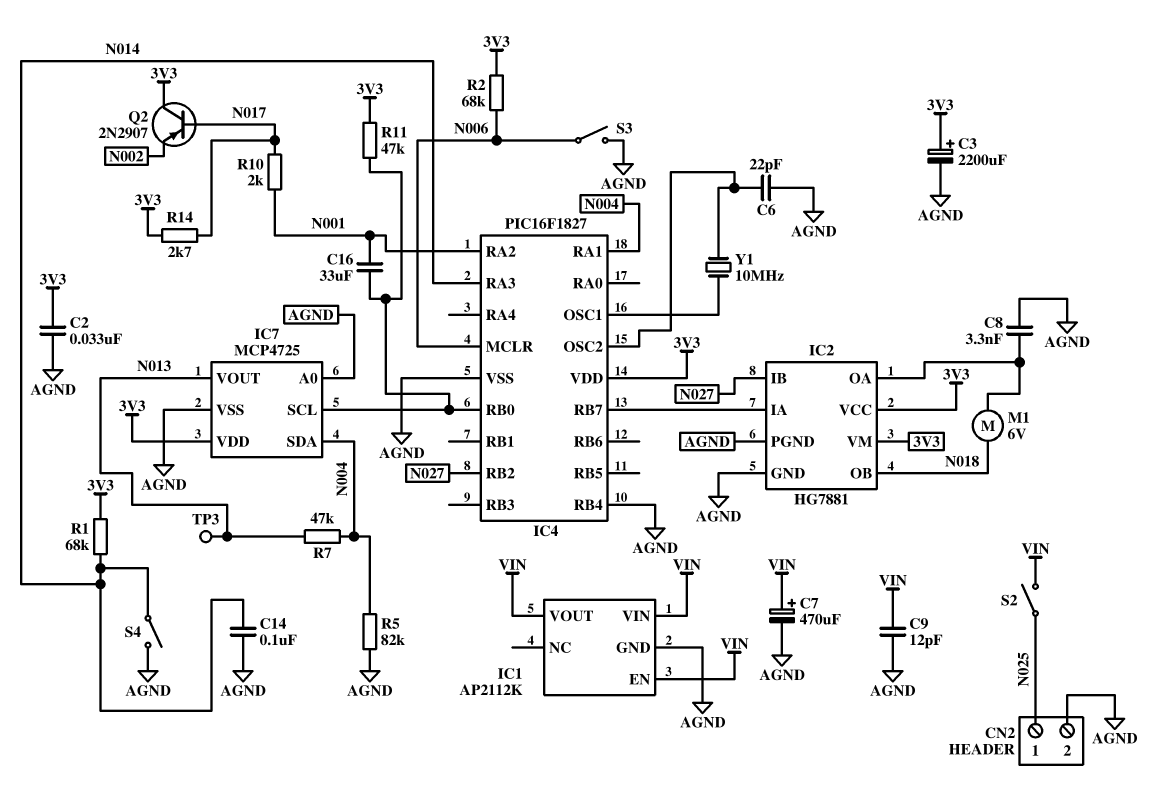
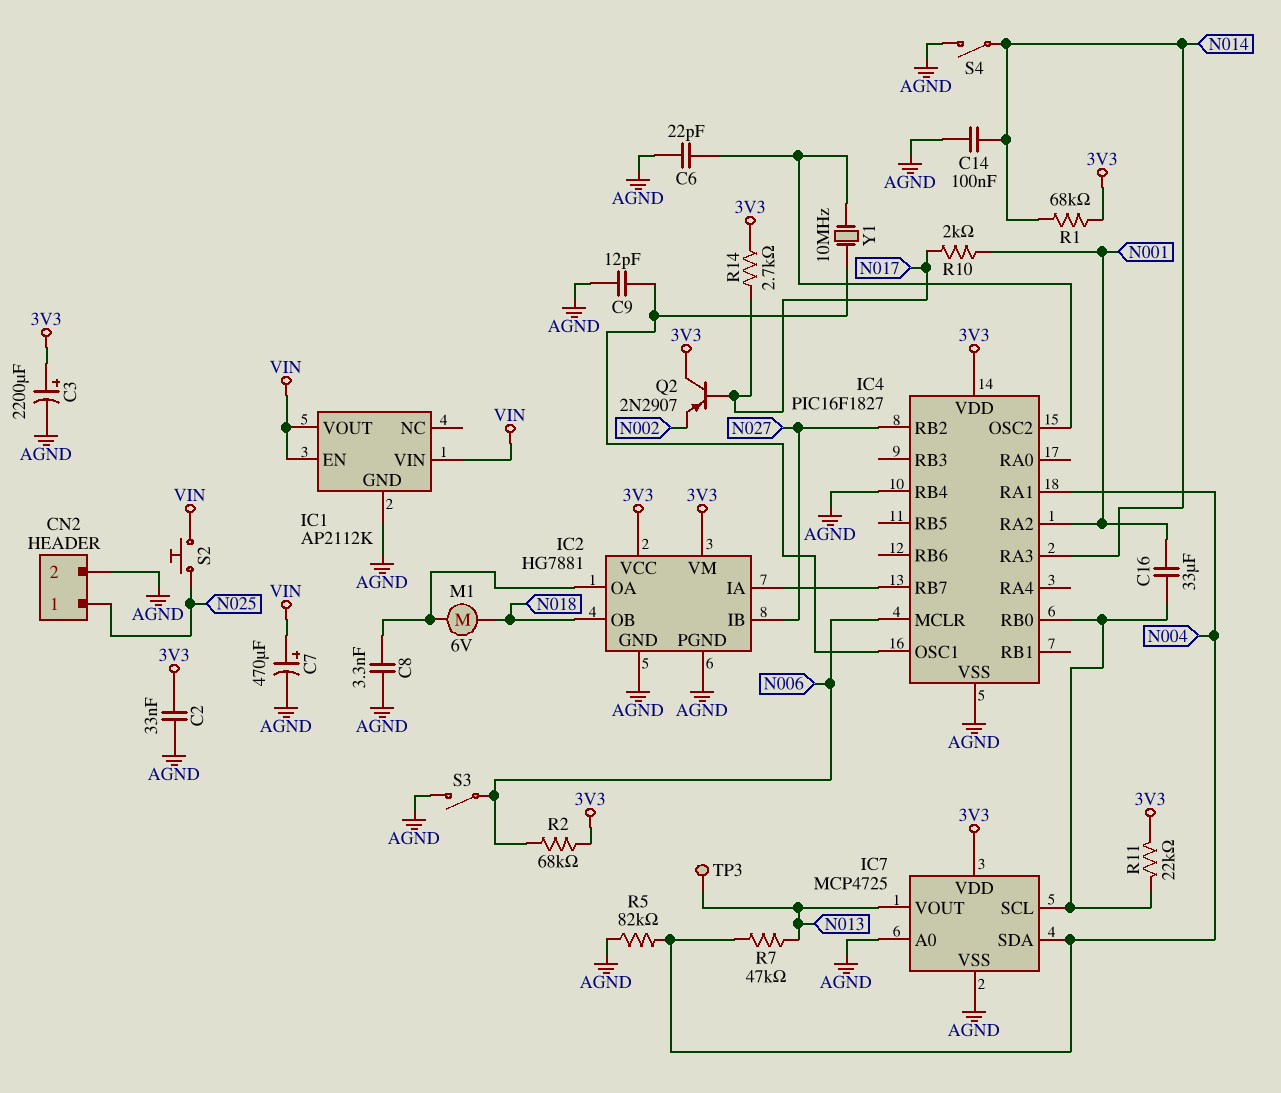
C9: 12pF (AGND, VIN) -> 12pF (AGND, IC4/OSC1)
R11: 47k (3V3, IC4/RB0) -> 22k (3V3, IC4/RB0)
S2: switch (N025, VIN) -> button (N025, VIN)

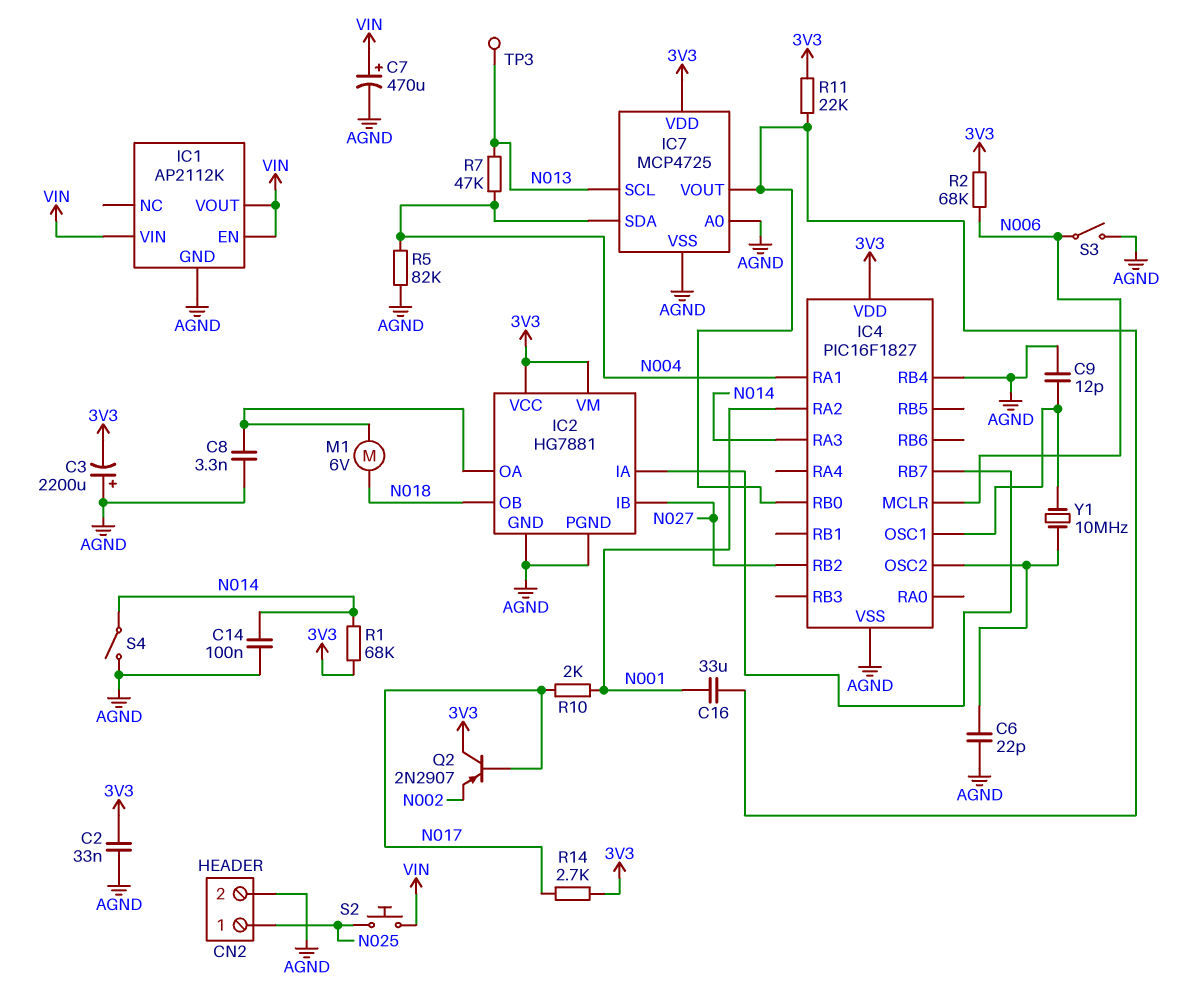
C3: 2200uF (plus 3V3, minus AGND) -> 2200uF (plus AGND, minus 3V3)
IC7 pin SCL: IC4/RB0 -> N013
IC7 pin VOUT: N013 -> IC4/RB0

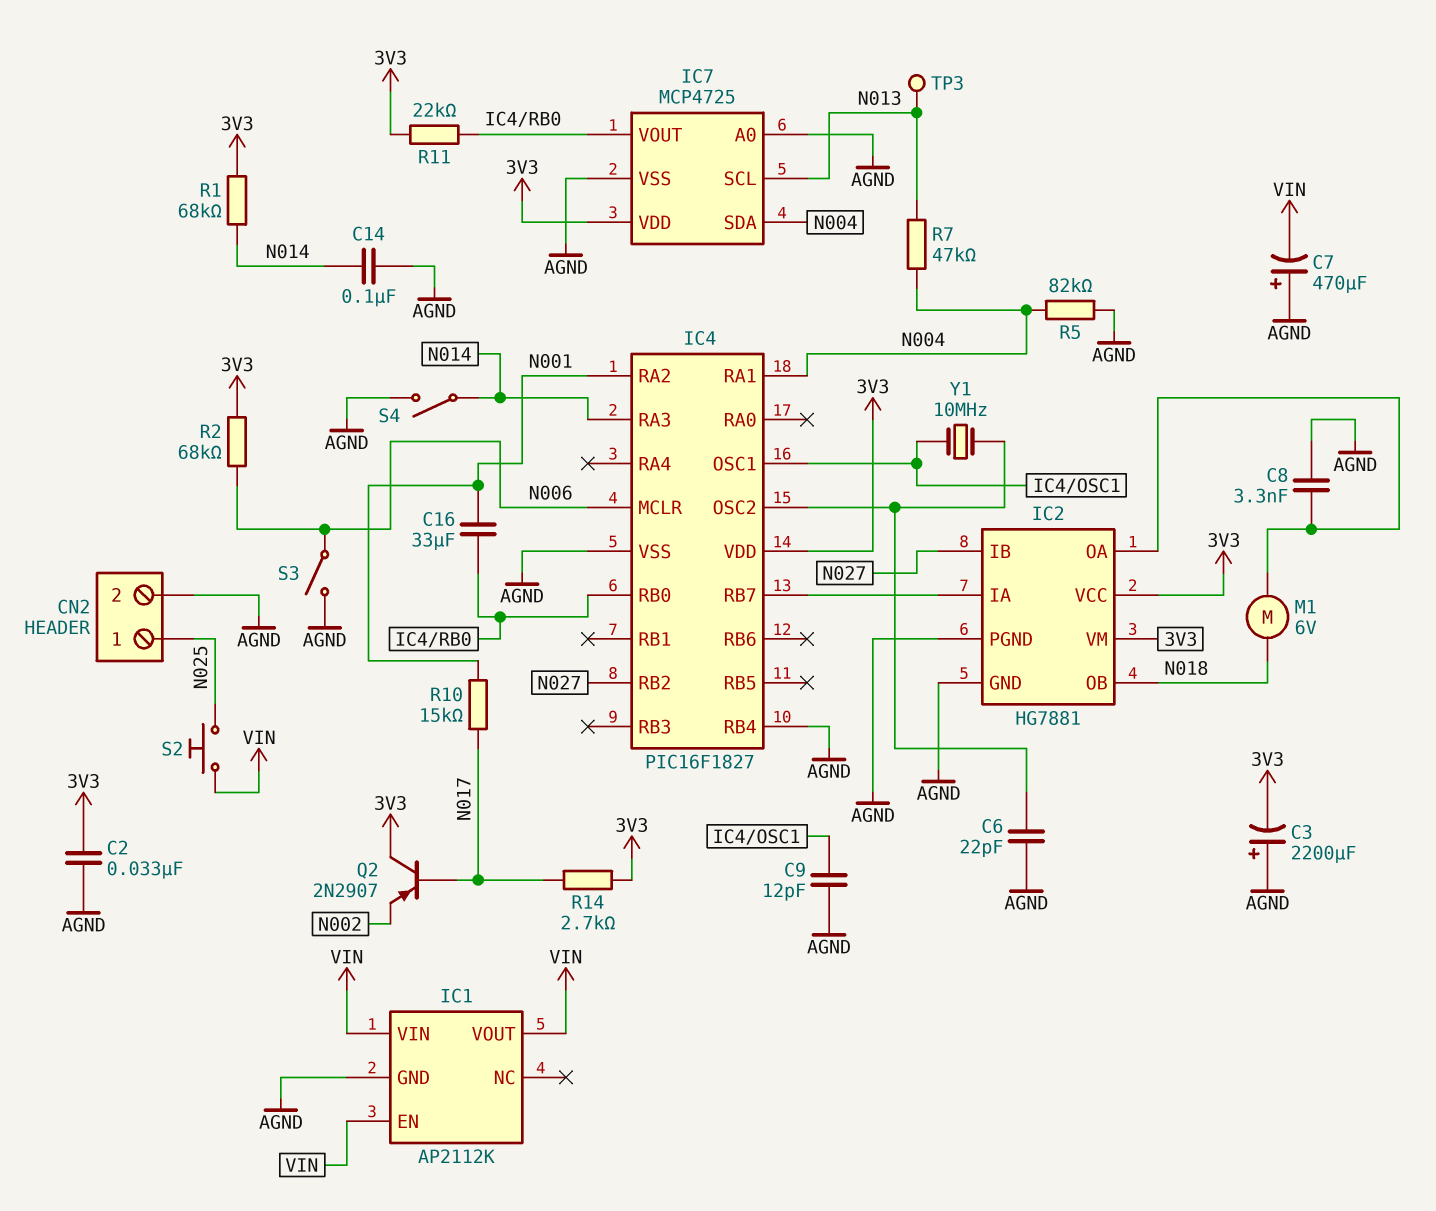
C7: 470uF (plus VIN, minus AGND) -> 470uF (plus AGND, minus VIN)
R10: 2k (N001, N017) -> 15k (N001, N017)

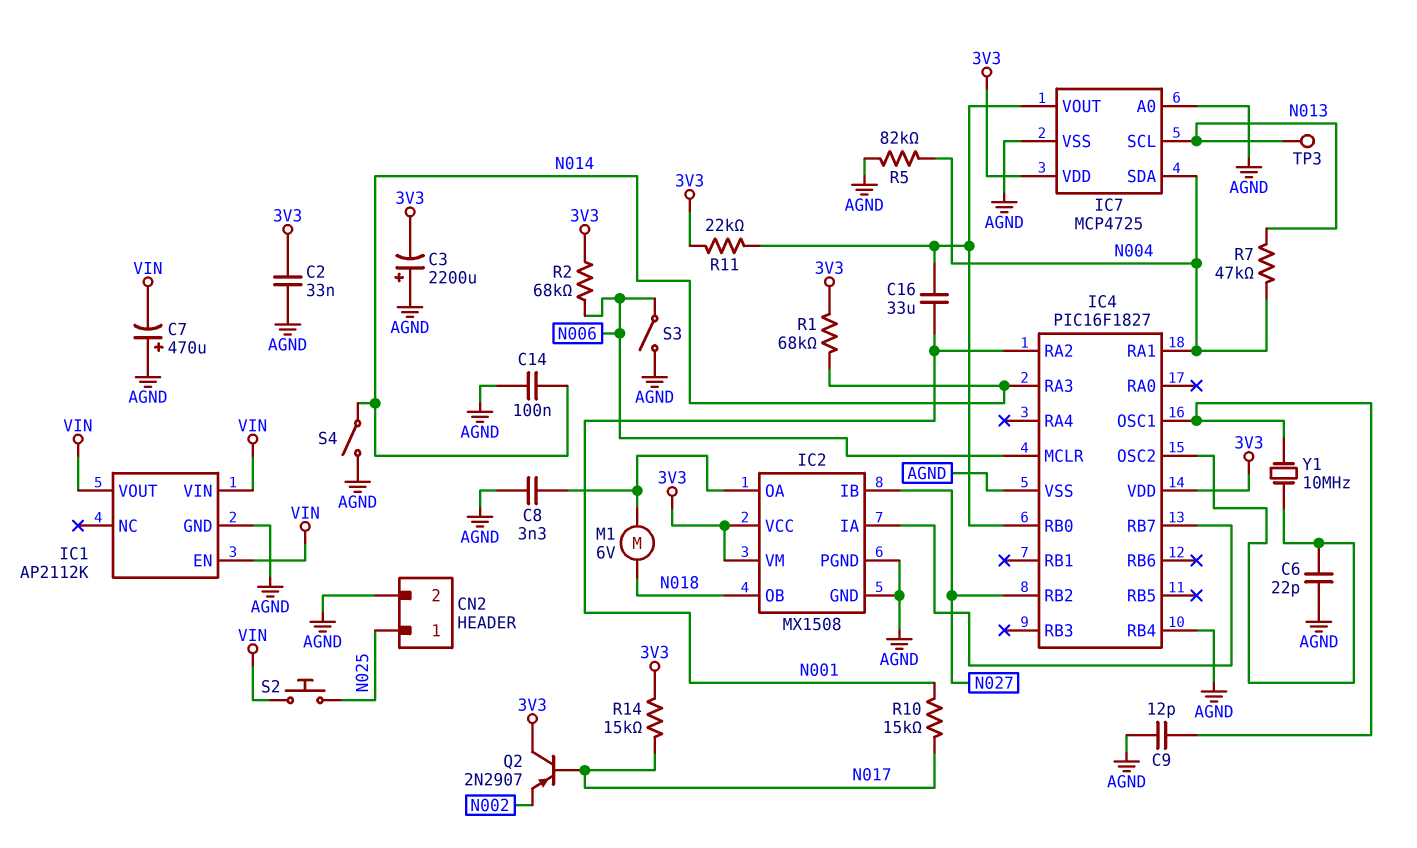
IC2: HG7881 -> MX1508
R14: 2.7k (3V3, N017) -> 15k (3V3, N017)

